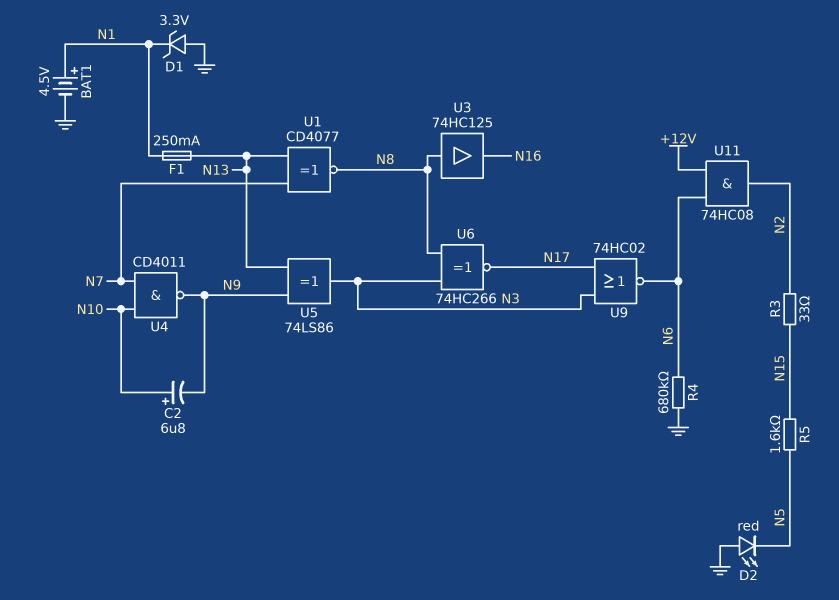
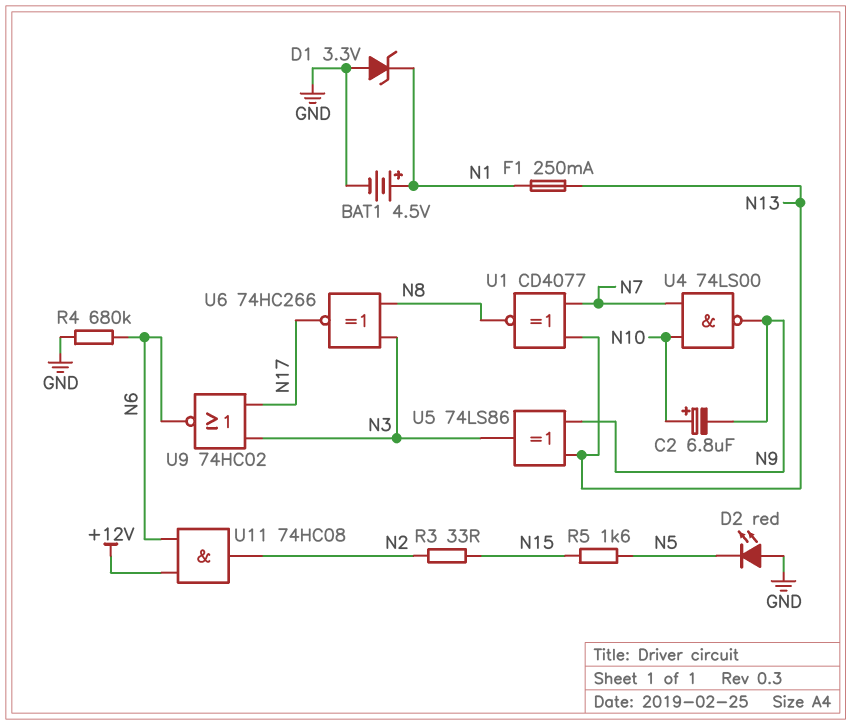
U3: buffer 74HC125 (in N8, out N16) -> none
U4: NAND CD4011 (in N7, in N10, out N9) -> NAND 74LS00 (in N7, in N10, out N9)

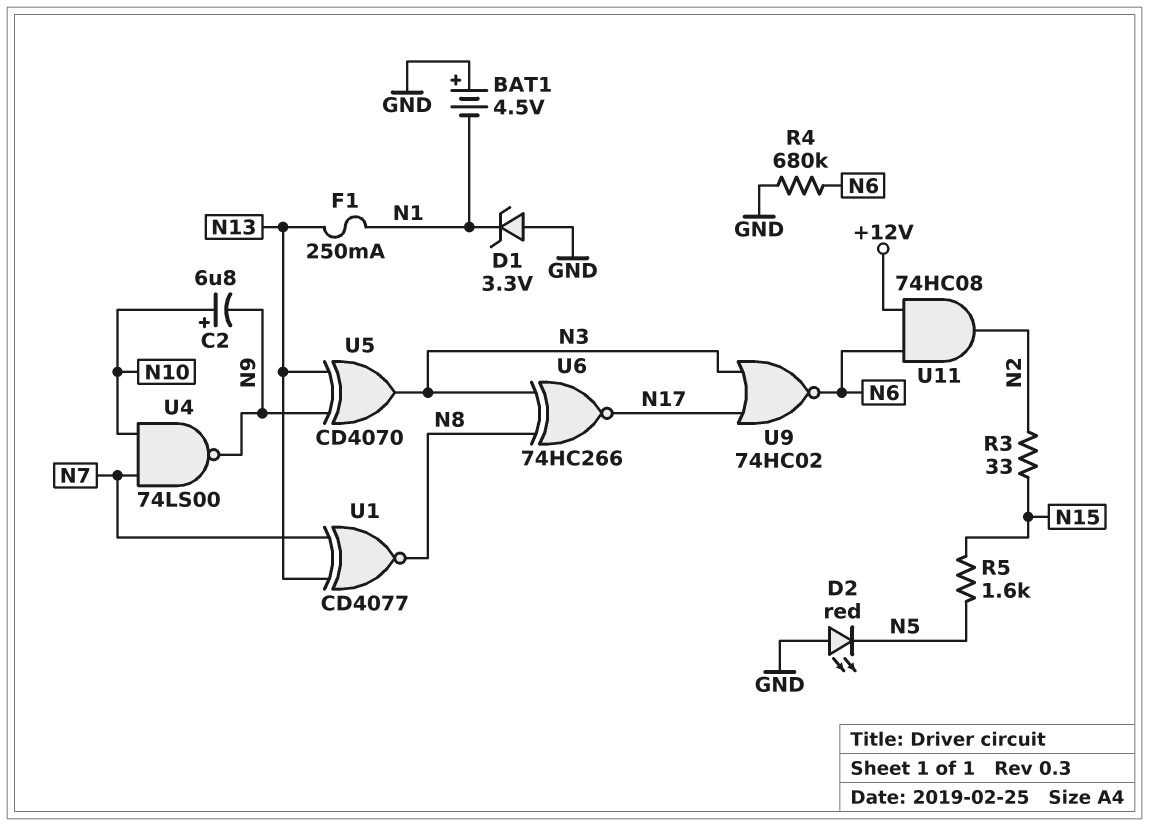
BAT1: 4.5V (plus N1, minus GND) -> 4.5V (plus GND, minus N1)
U5: XOR 74LS86 (in N9, in N13, out N3) -> XOR CD4070 (in N9, in N13, out N3)

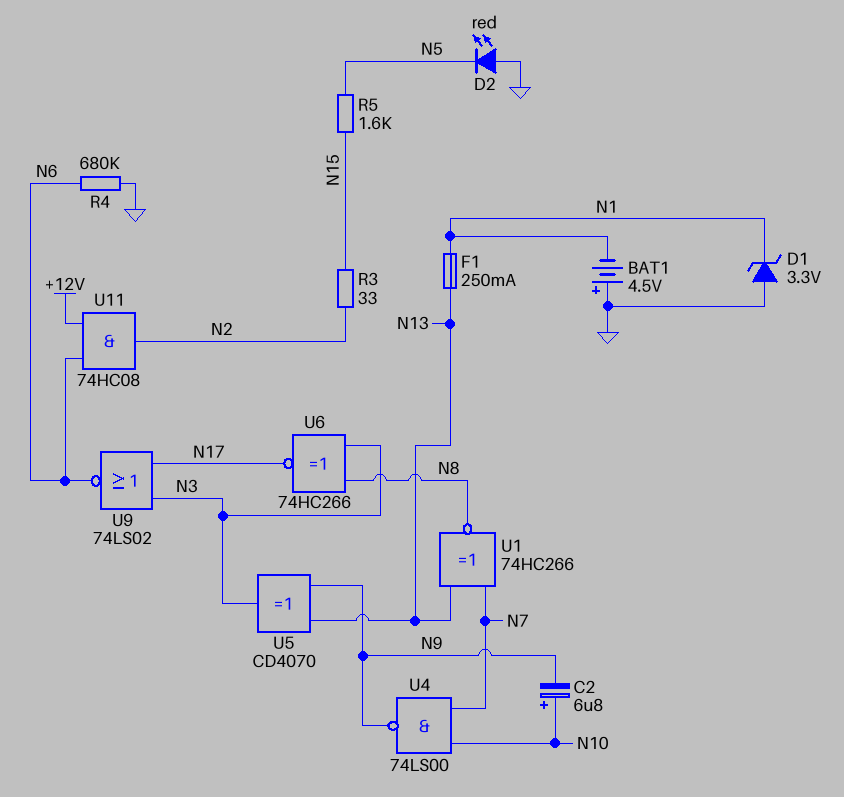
U1: XNOR CD4077 (in N7, in N13, out N8) -> XNOR 74HC266 (in N7, in N13, out N8)
U9: NOR 74HC02 (in N3, in N17, out N6) -> NOR 74LS02 (in N3, in N17, out N6)

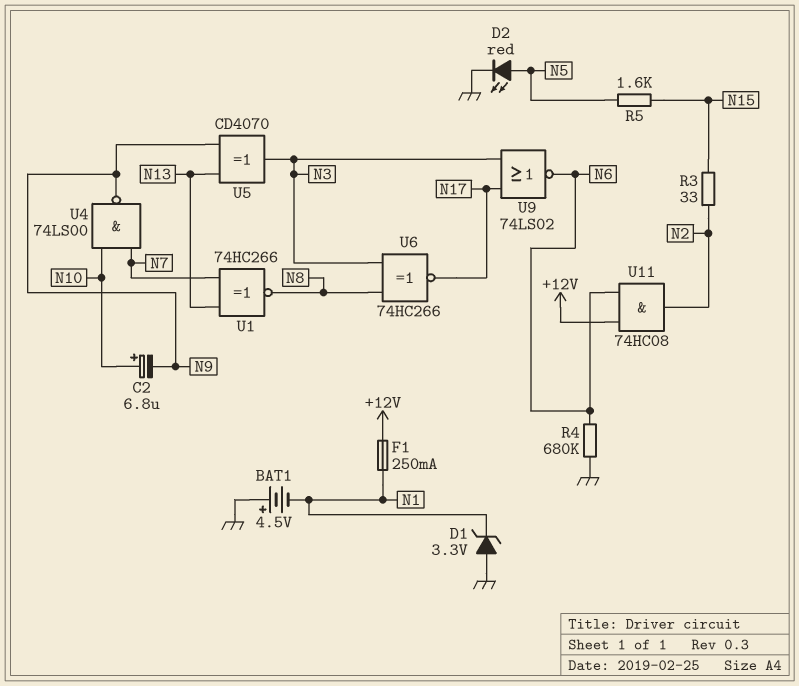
D2: LED red (A GND, K N5) -> LED red (A N5, K GND)
F1: 250mA (N1, N13) -> 250mA (+12V, N1)

